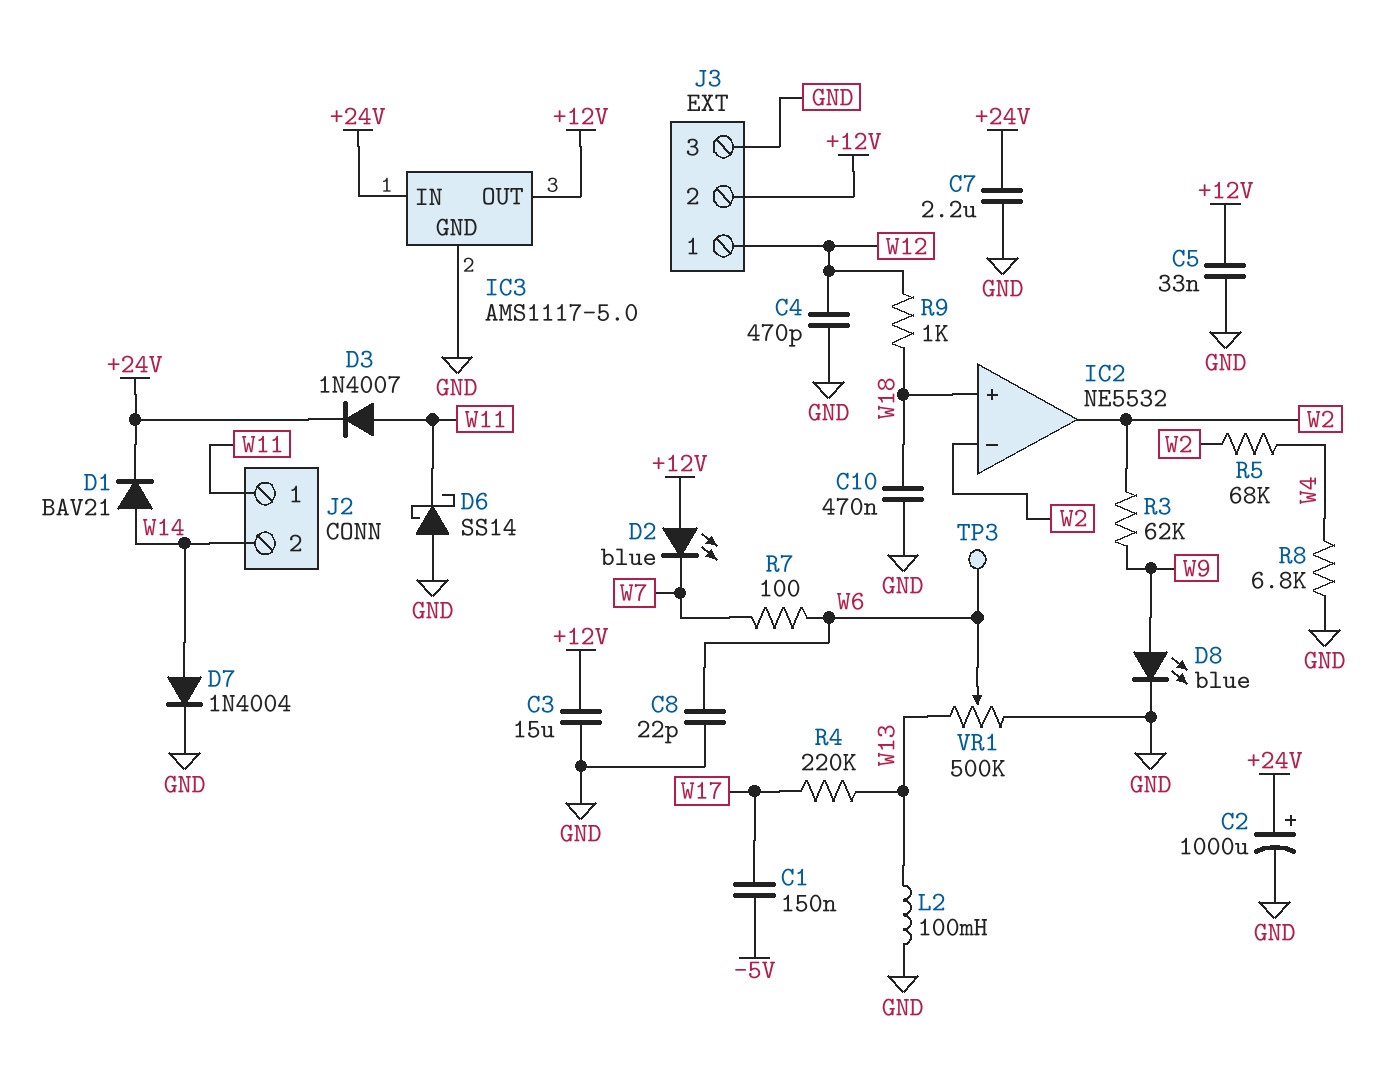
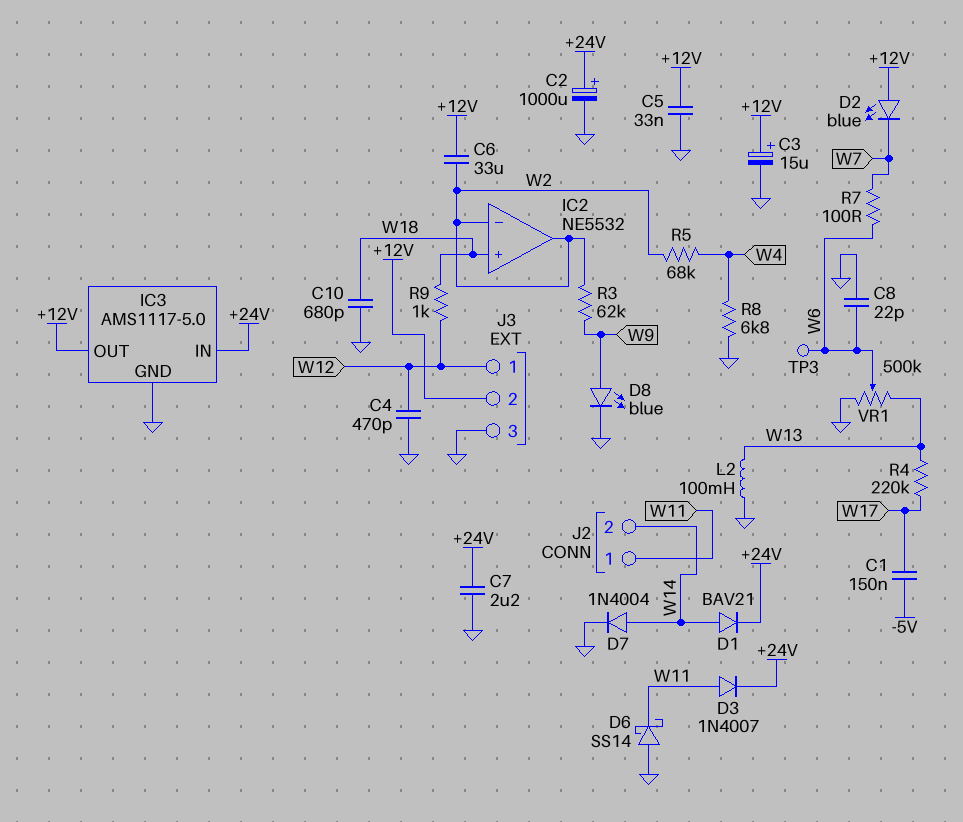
C3: 15uF (+12V, GND) -> 15uF (plus +12V, minus GND)
C6: none -> 33uF (+12V, W2)
C10: 470nF (GND, W18) -> 680pF (GND, W18)

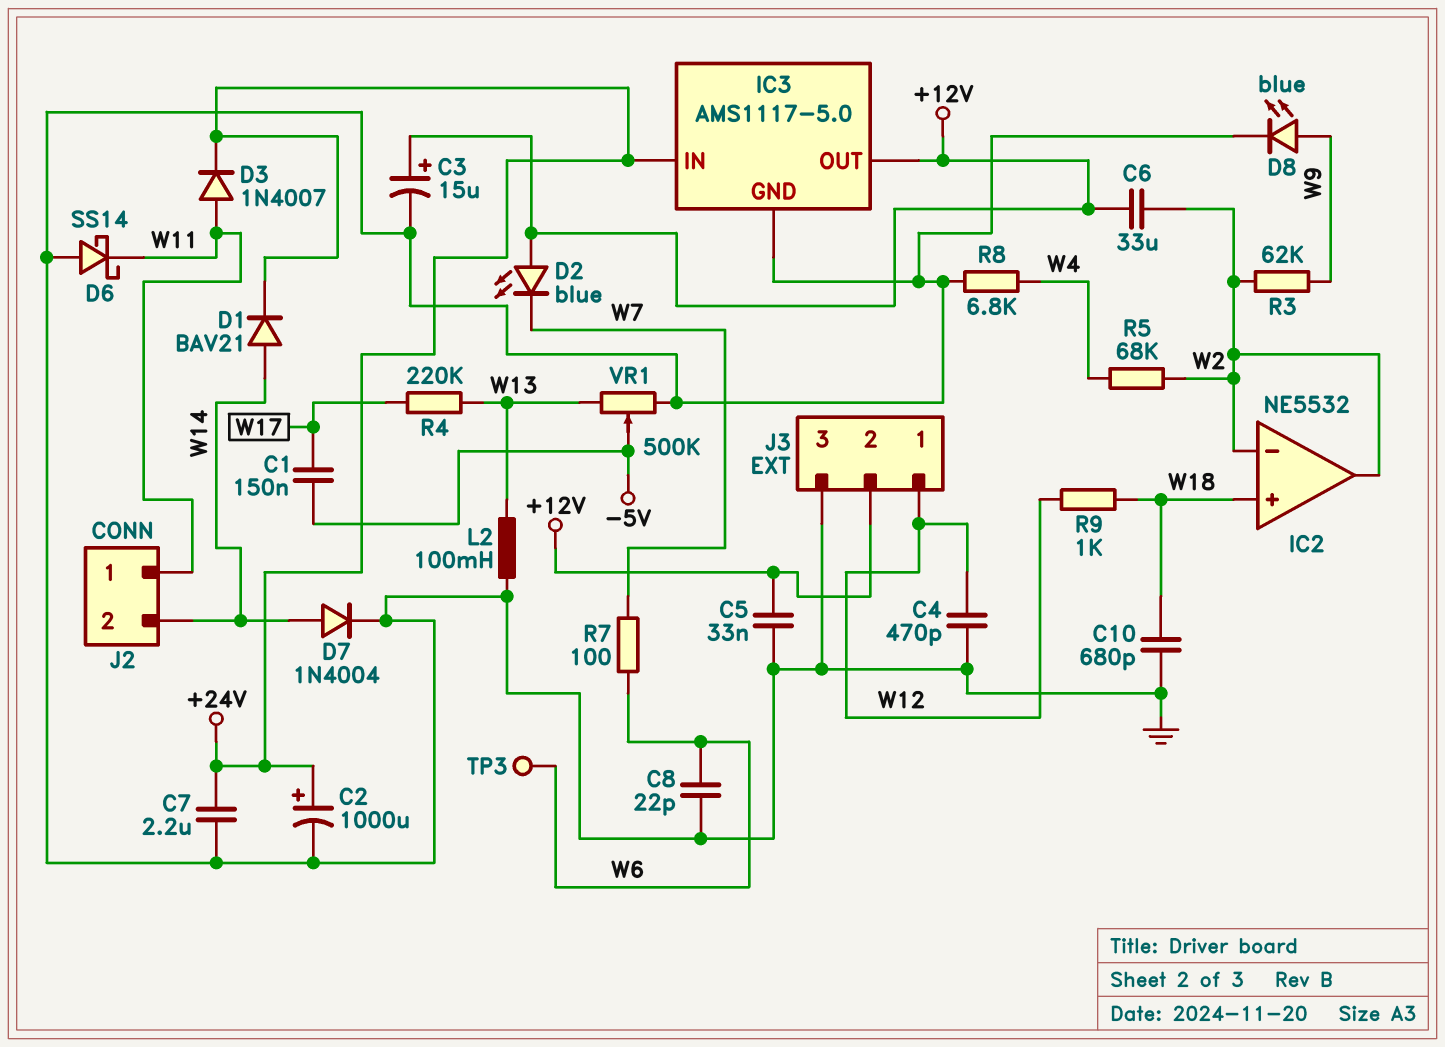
VR1: 500k (GND, W13, wiper W6) -> 500k (GND, W13, wiper -5V)

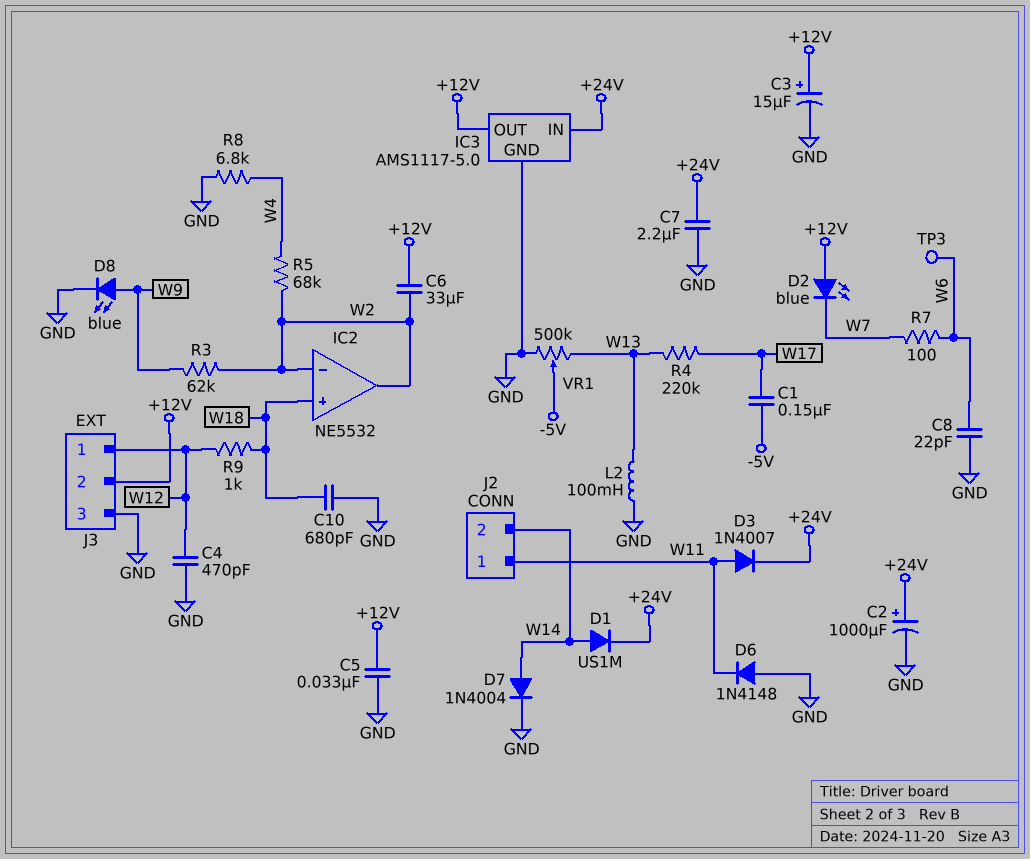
D1: diode BAV21 (A W14, K +24V) -> diode US1M (A W14, K +24V)
D6: schottky SS14 (A GND, K W11) -> diode 1N4148 (A GND, K W11)

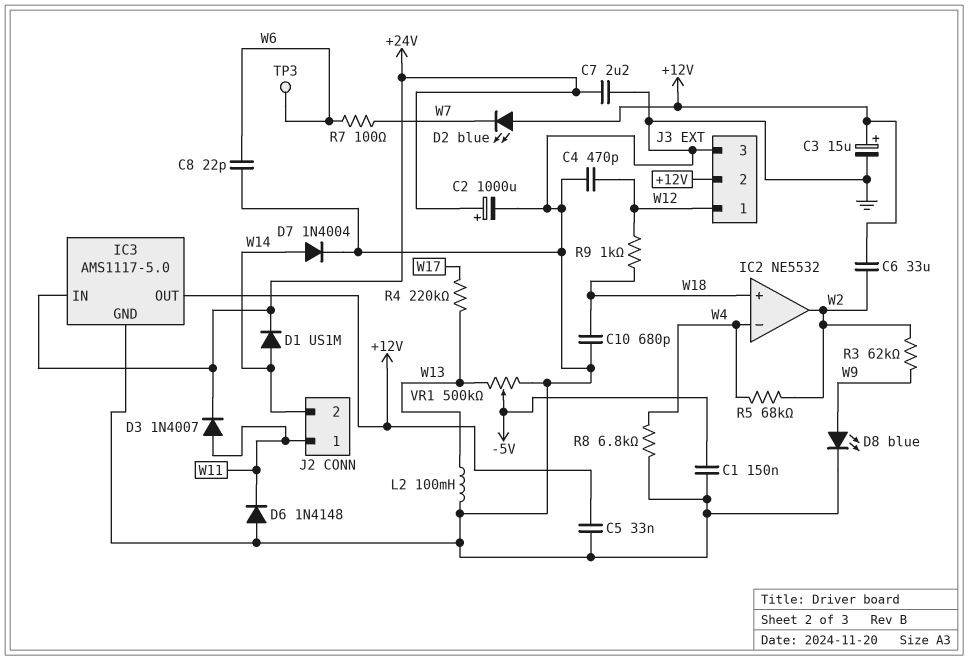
C1: 150nF (-5V, W17) -> 150nF (-5V, GND)
IC2 pin in-: W2 -> W4

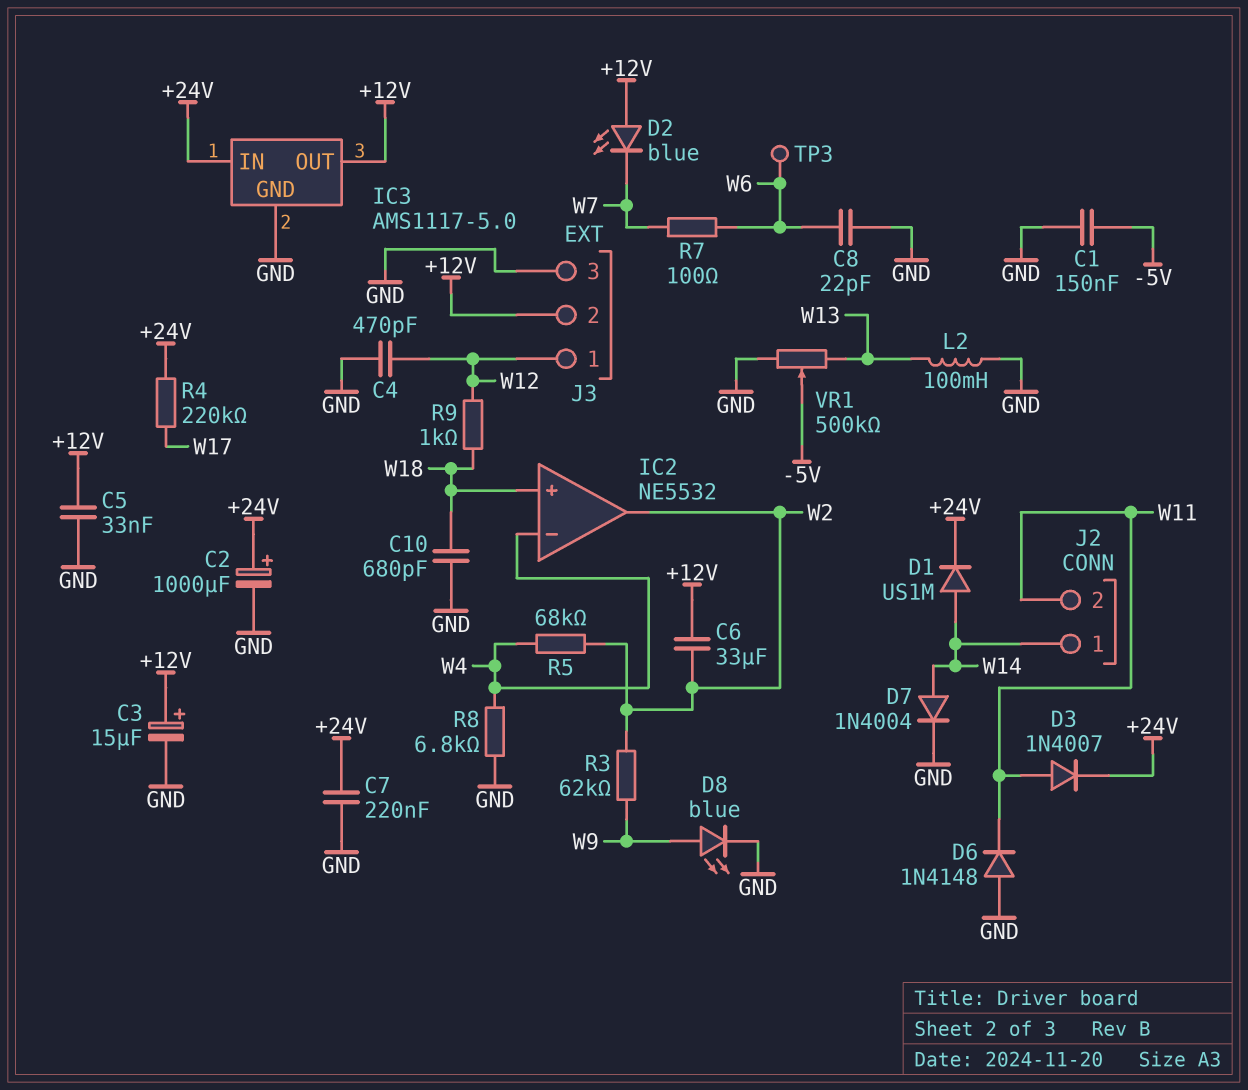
C7: 2.2uF (+24V, GND) -> 220nF (+24V, GND)
J2 pin 1: W11 -> W14
J2 pin 2: W14 -> W11
R4: 220k (W13, W17) -> 220k (+24V, W17)

